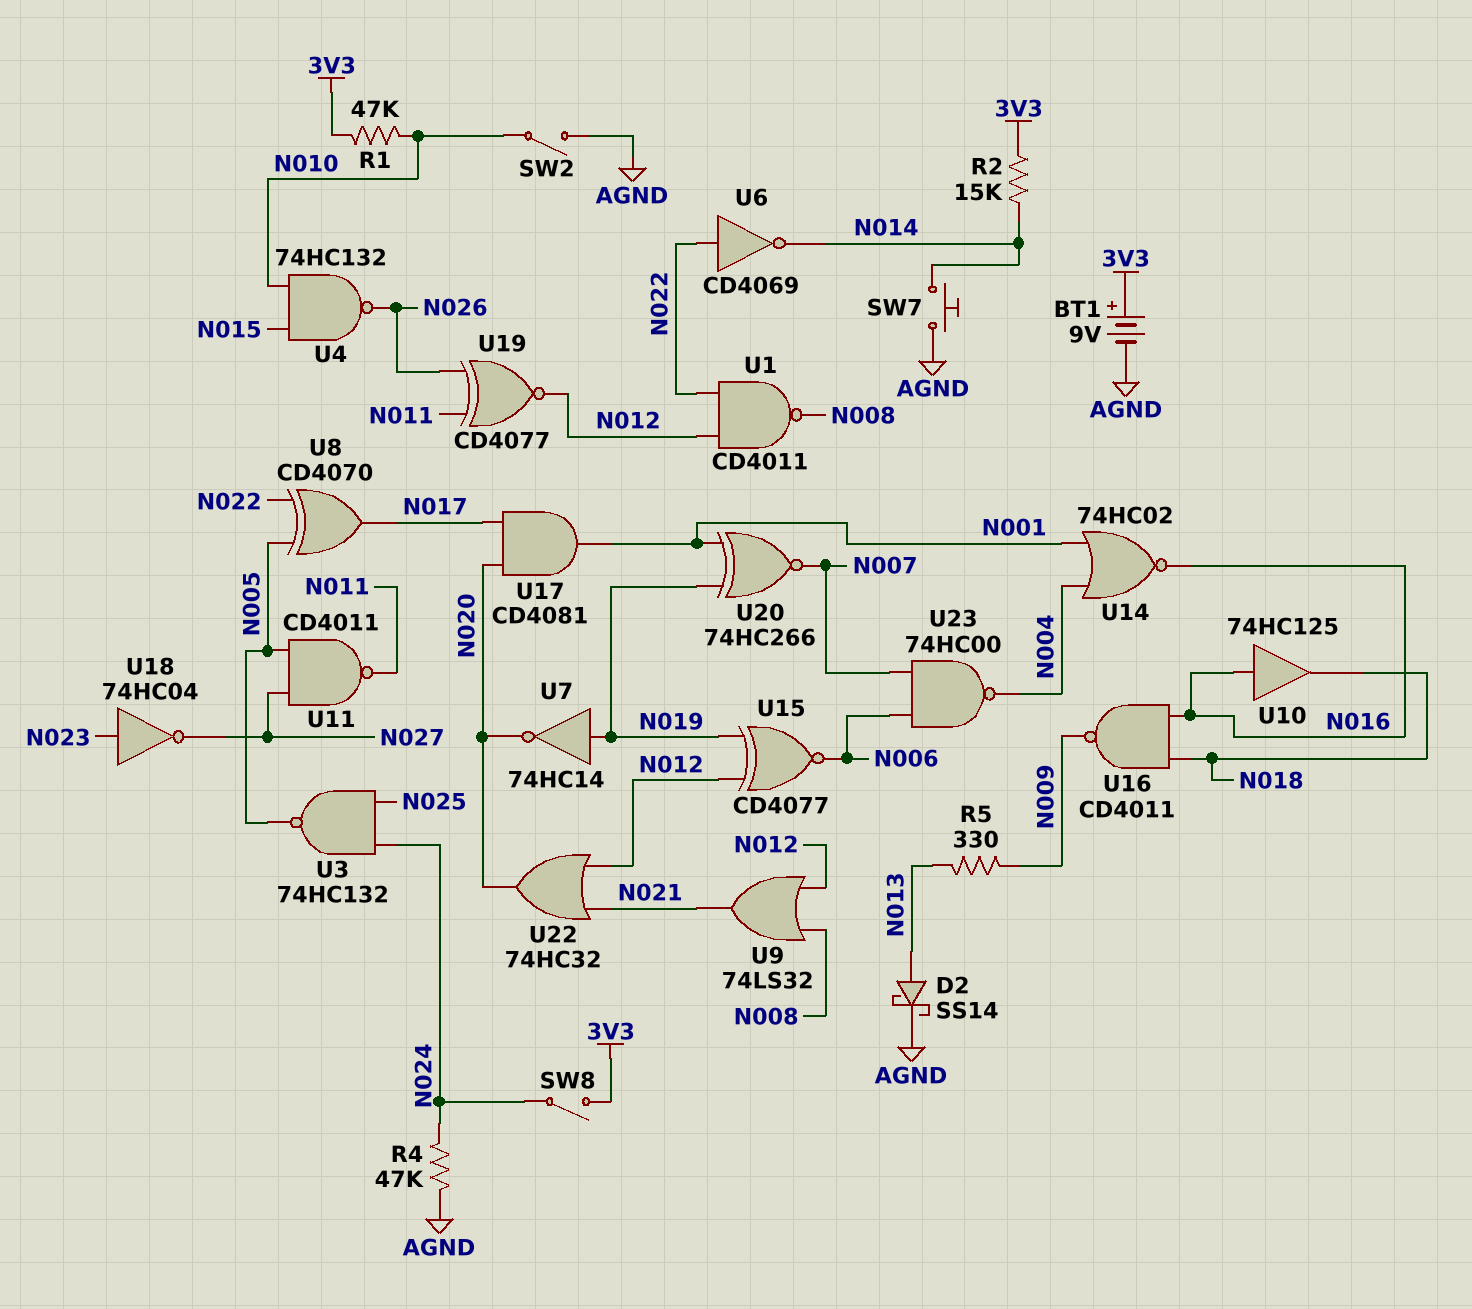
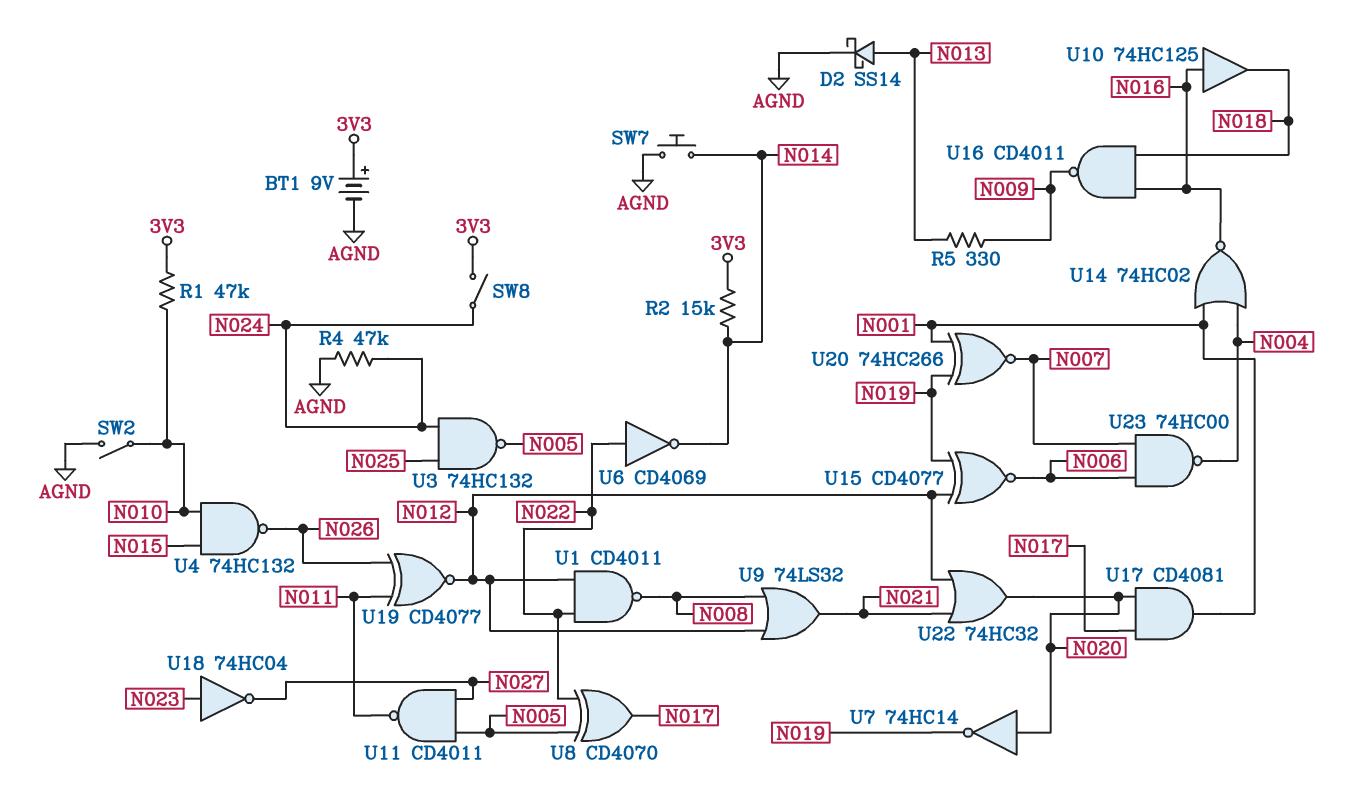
U7: NOT 74HC14 (in N019, out N020) -> NOT 74HC14 (in N020, out N019)

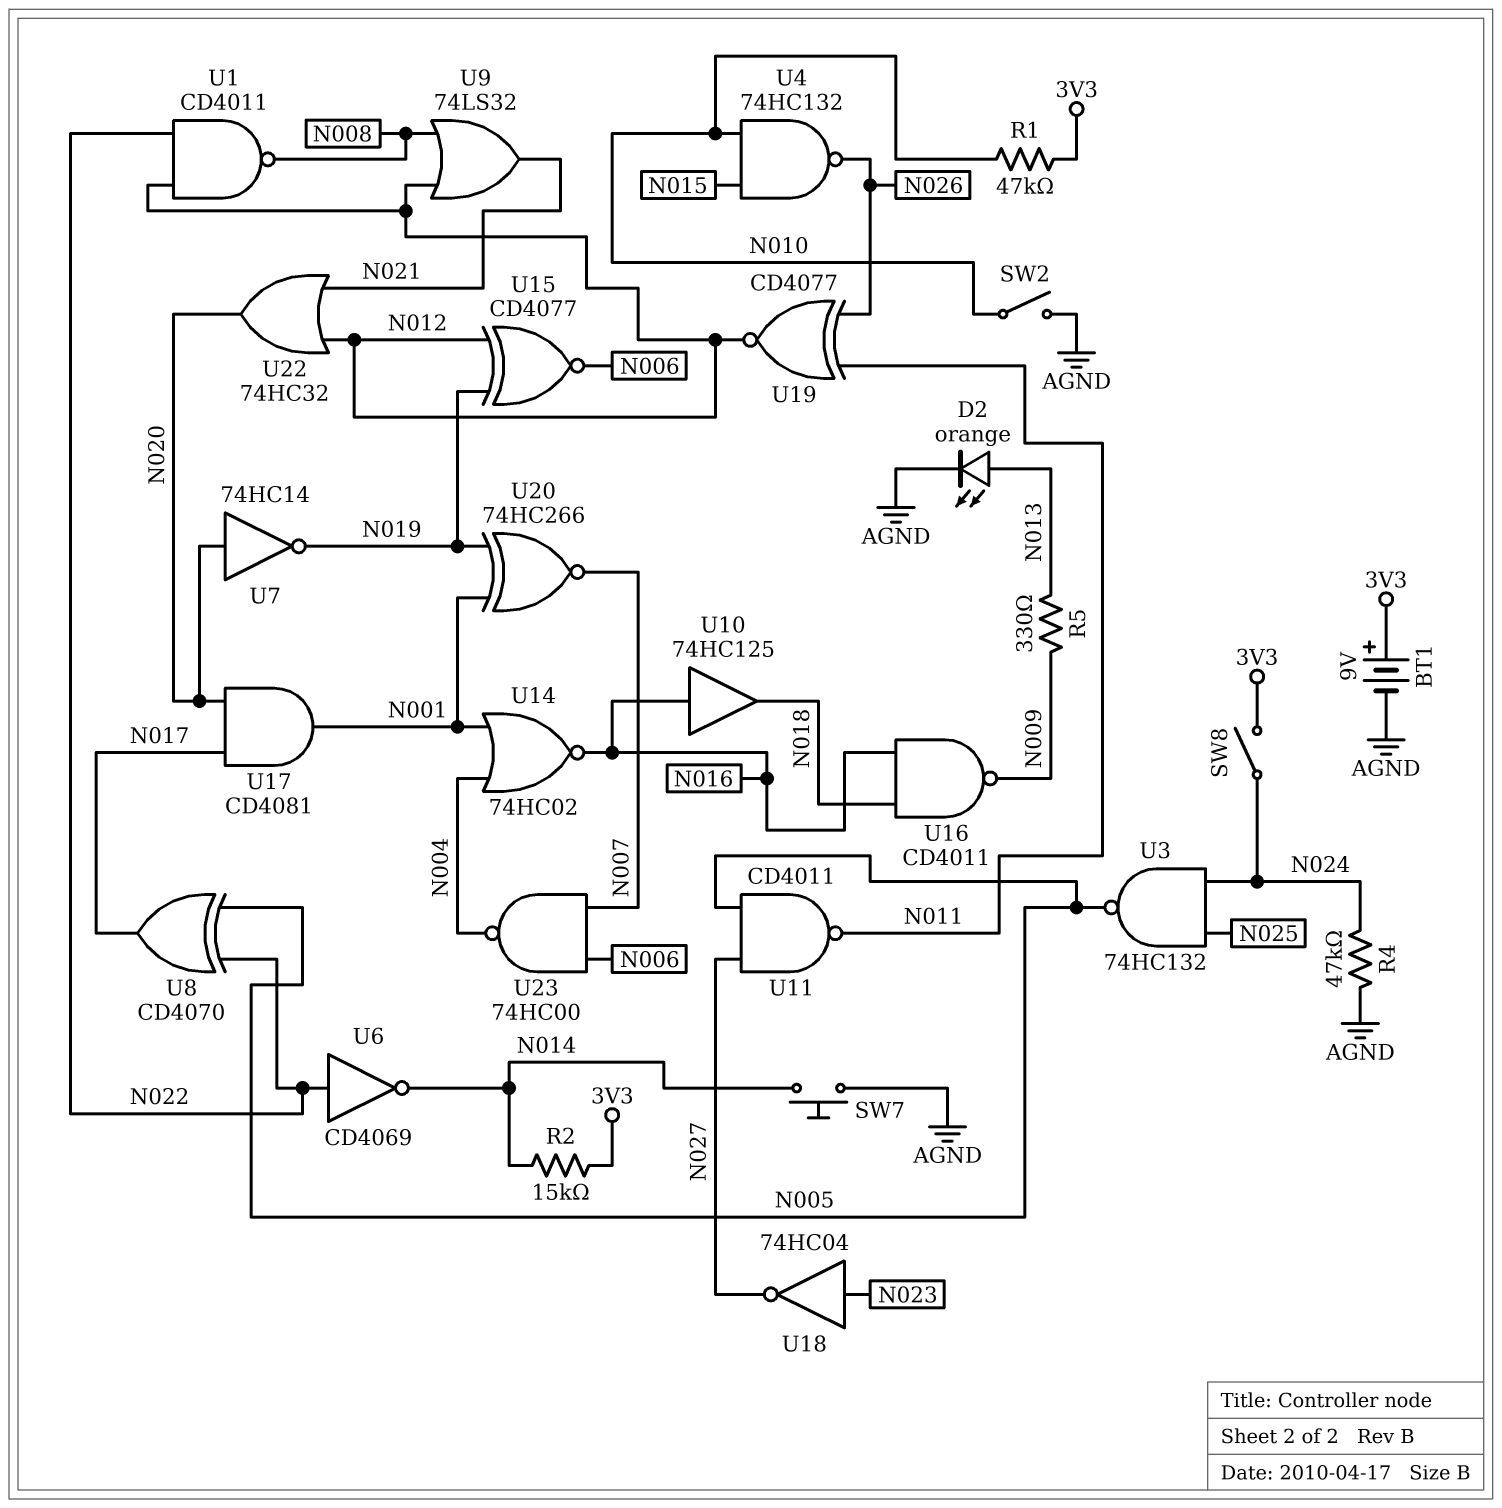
D2: schottky SS14 (A N013, K AGND) -> LED orange (A N013, K AGND)

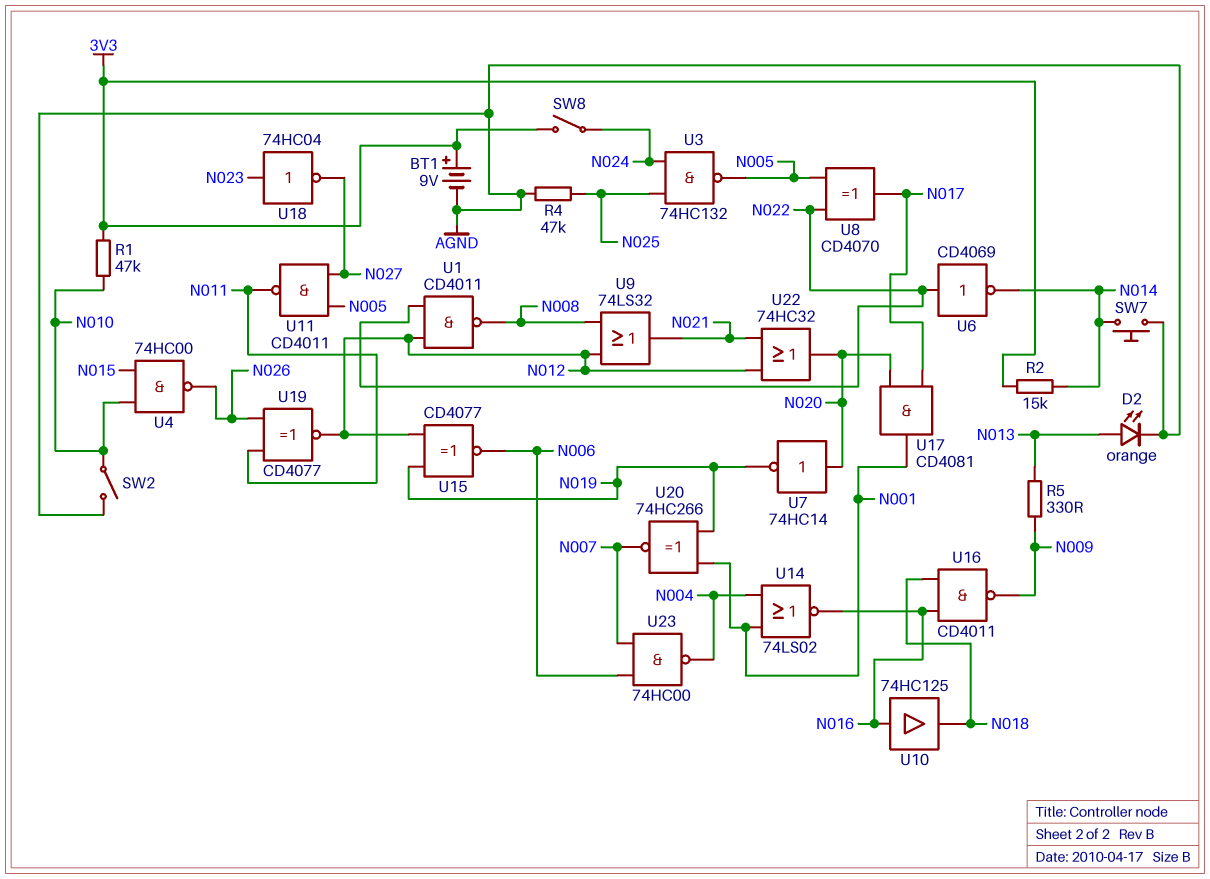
R4: 47k (AGND, N024) -> 47k (AGND, N025)
U4: NAND 74HC132 (in N010, in N015, out N026) -> NAND 74HC00 (in N010, in N015, out N026)
U14: NOR 74HC02 (in N001, in N004, out N016) -> NOR 74LS02 (in N001, in N004, out N016)

